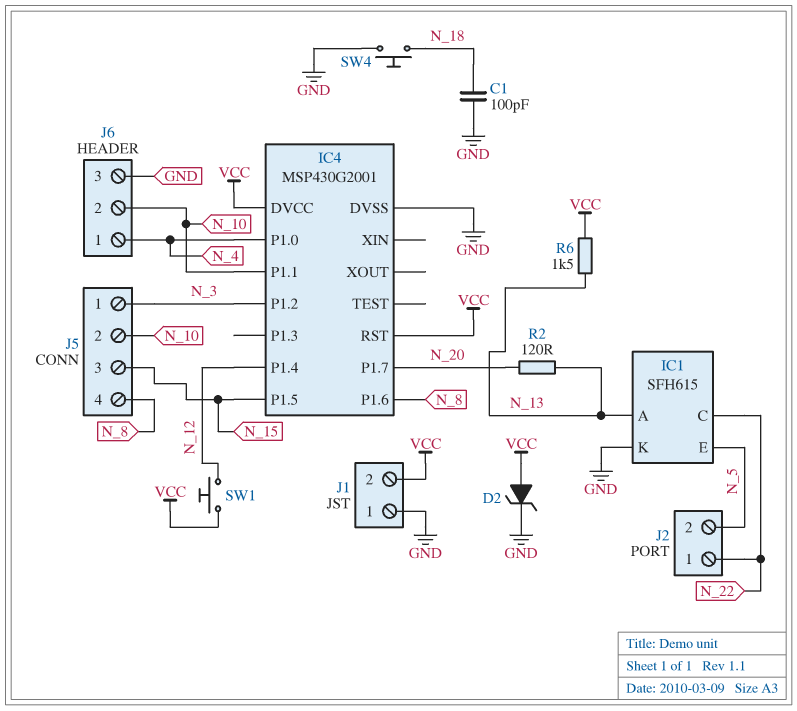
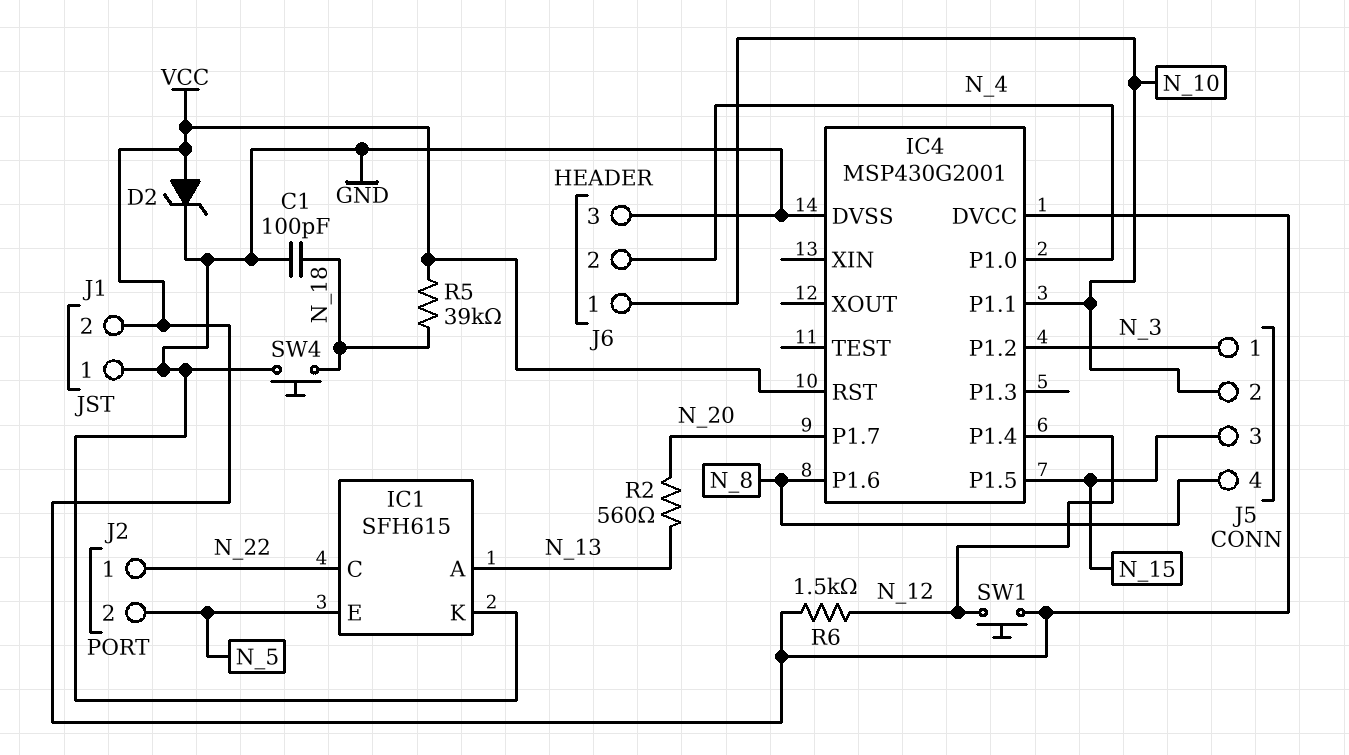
J6 pin 1: N_4 -> N_10
J6 pin 2: N_10 -> N_4
R2: 120 (N_13, N_20) -> 560 (N_13, N_20)
R5: none -> 39k (N_18, VCC)
R6: 1.5k (N_13, VCC) -> 1.5k (N_12, VCC)

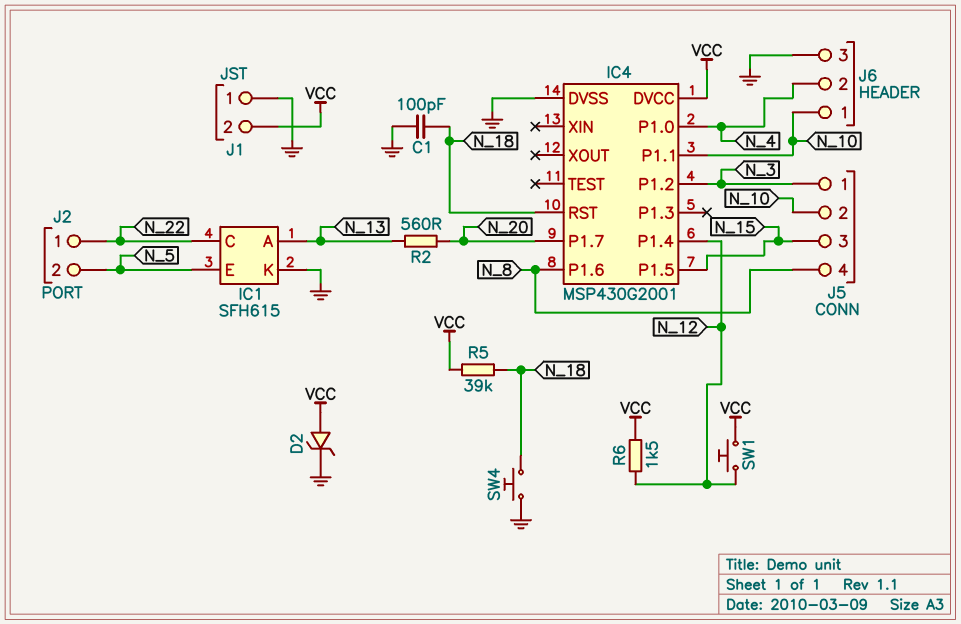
IC4 pin RST: VCC -> N_18

